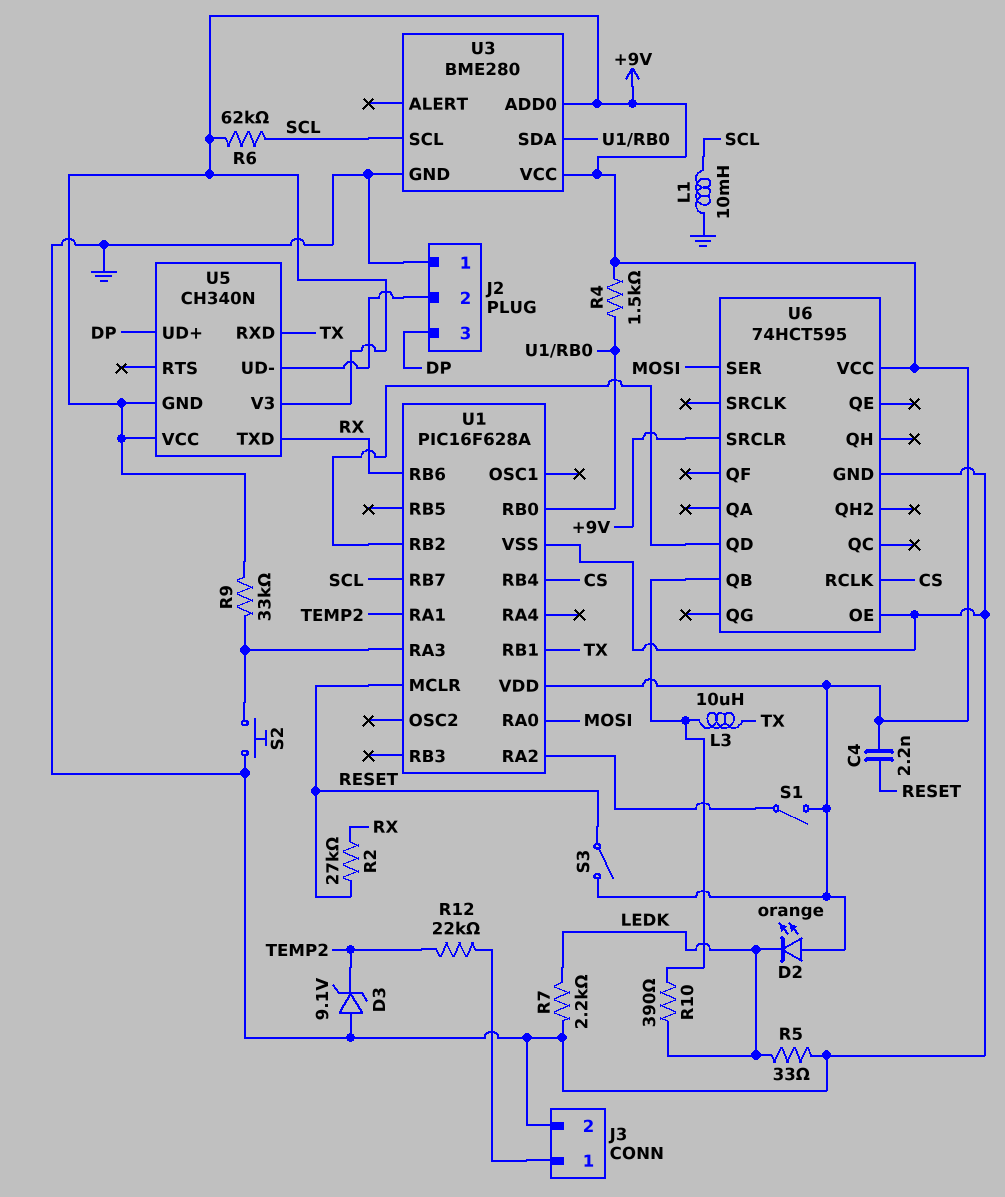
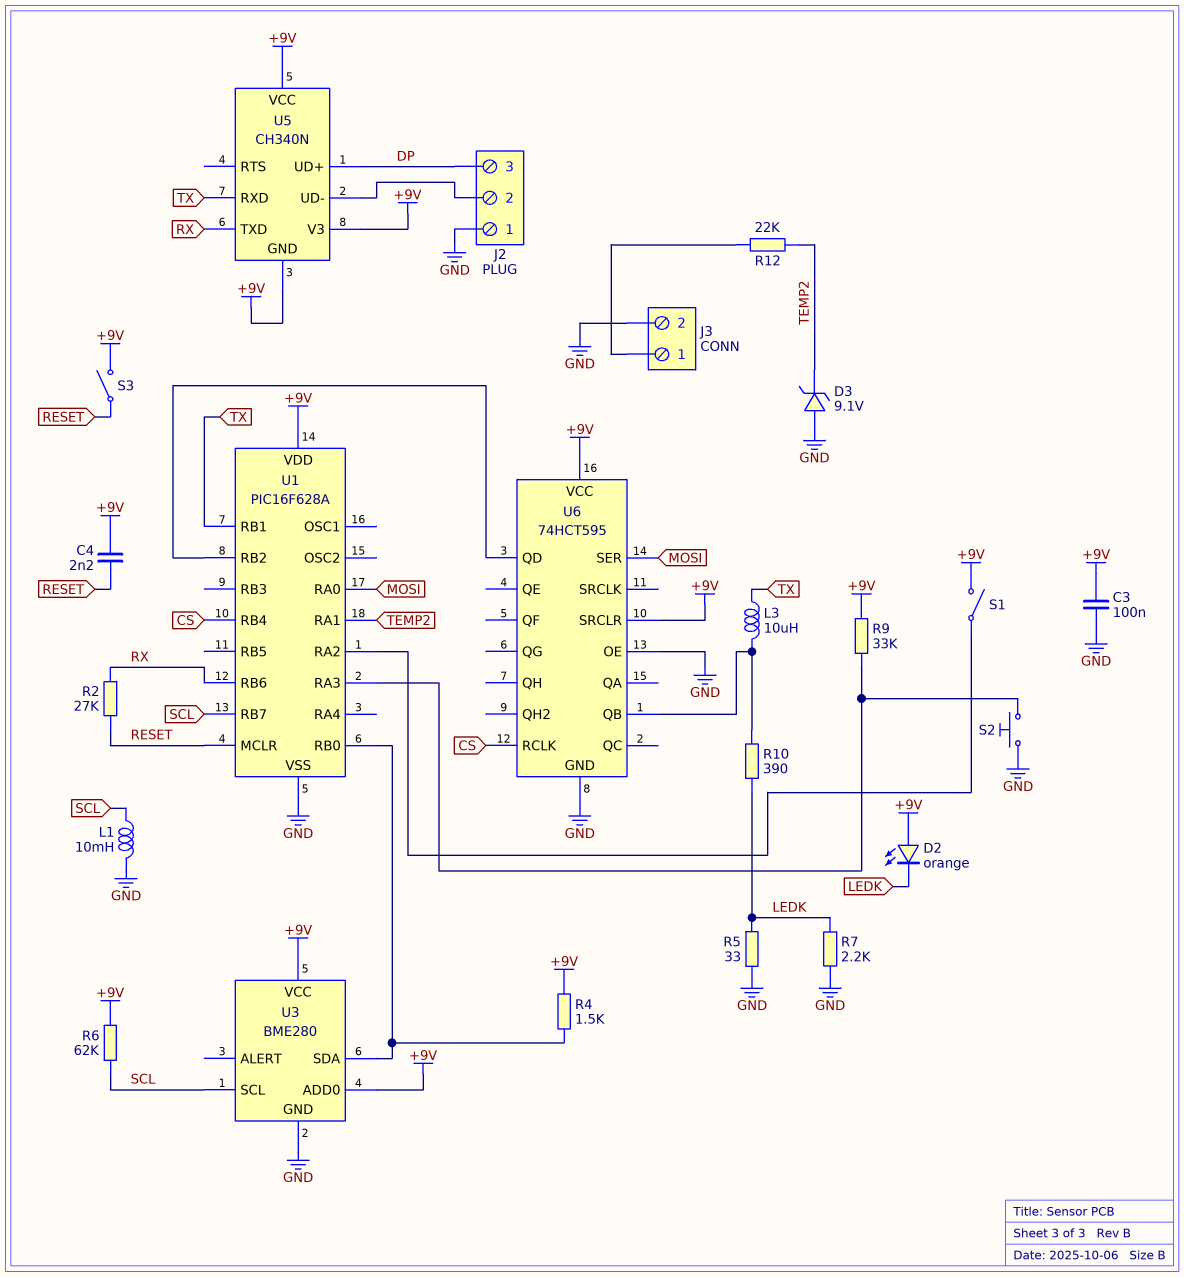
C3: none -> 100nF (+9V, GND)

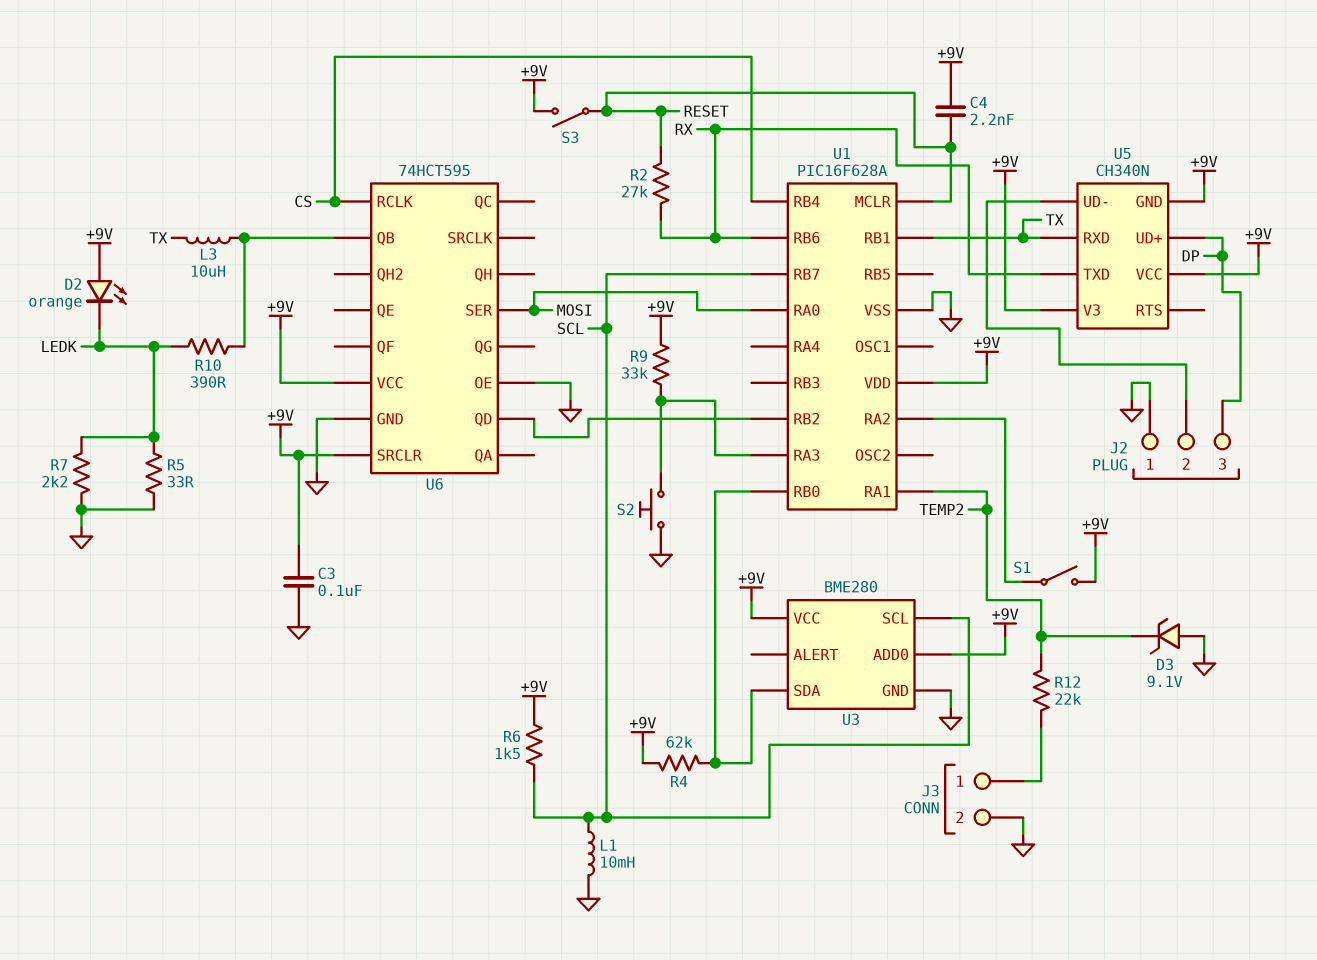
R4: 1.5k (+9V, U1/RB0) -> 62k (+9V, U1/RB0)
R6: 62k (+9V, SCL) -> 1.5k (+9V, SCL)

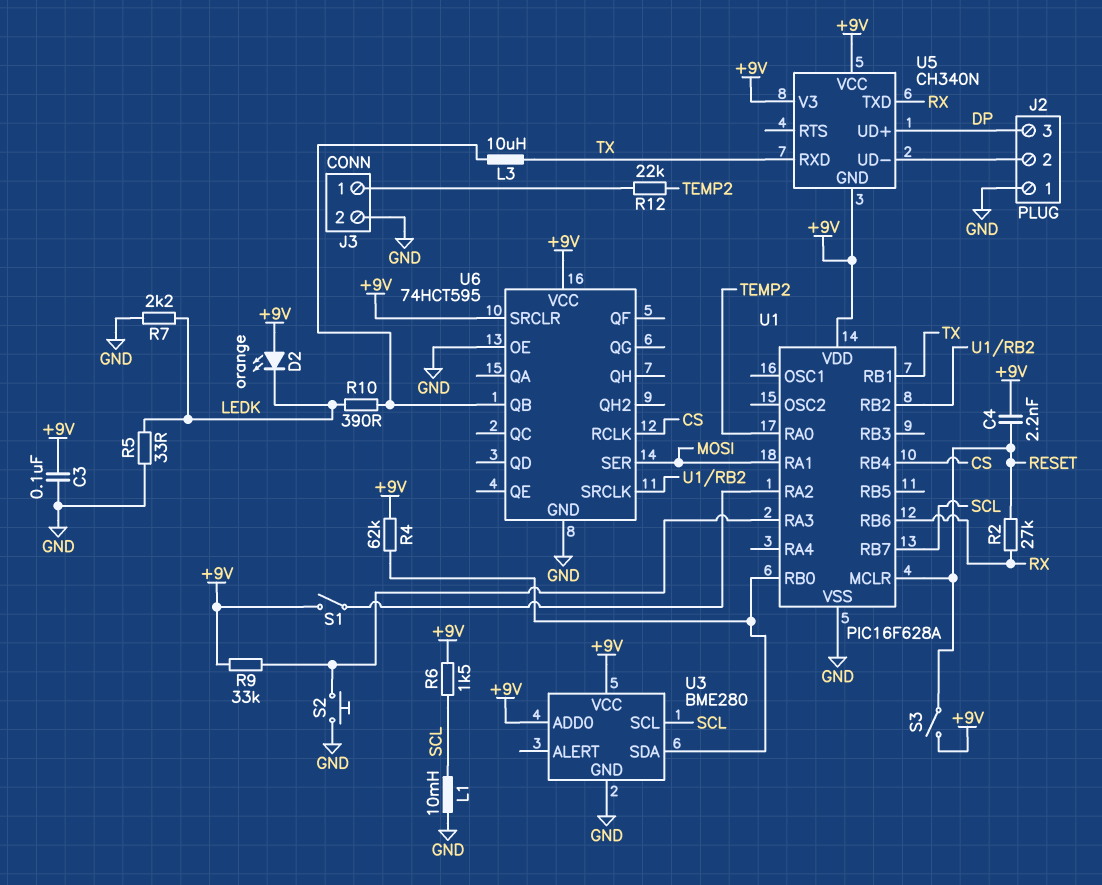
D3: zener 9.1V (A GND, K TEMP2) -> none
U1 pin RA0: MOSI -> TEMP2
U1 pin RA1: TEMP2 -> MOSI
U6 pin QD: U1/RB2 -> none
U6 pin SRCLK: none -> U1/RB2

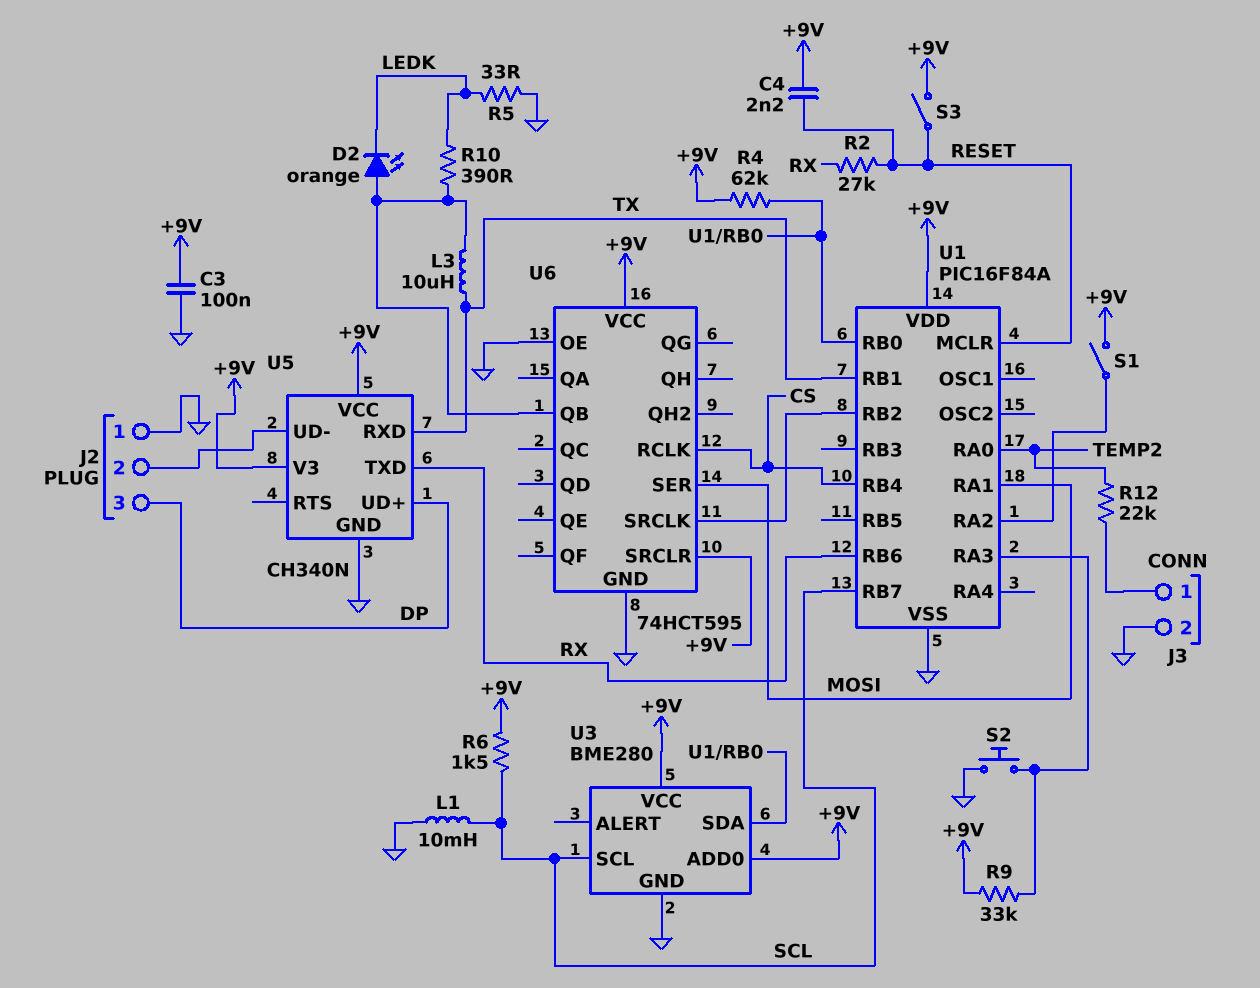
D2: LED orange (A +9V, K LEDK) -> LED orange (A U6/QB, K LEDK)
R7: 2.2k (GND, LEDK) -> none
U1: PIC16F628A -> PIC16F84A
U5 pin GND: +9V -> GND

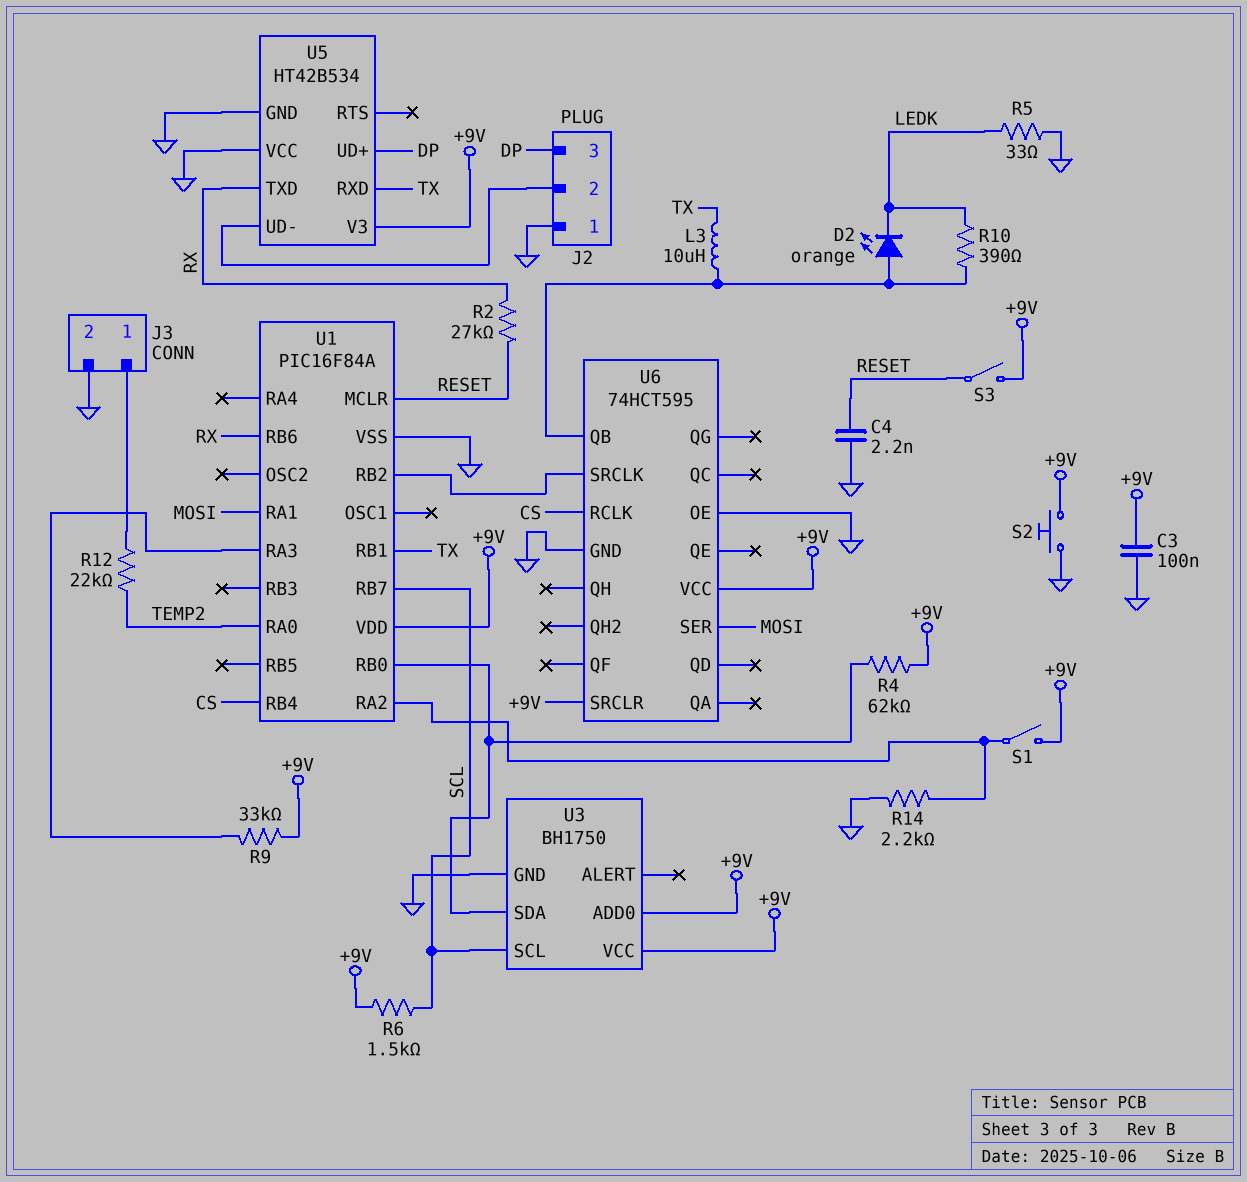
C4: 2.2nF (+9V, RESET) -> 2.2nF (GND, RESET)
L1: 10mH (GND, SCL) -> none
R14: none -> 2.2k (GND, U1/RA2)
S2: button (GND, U1/RA3) -> button (+9V, GND)
U3: BME280 -> BH1750
U5: CH340N -> HT42B534
U5 pin VCC: +9V -> GND

